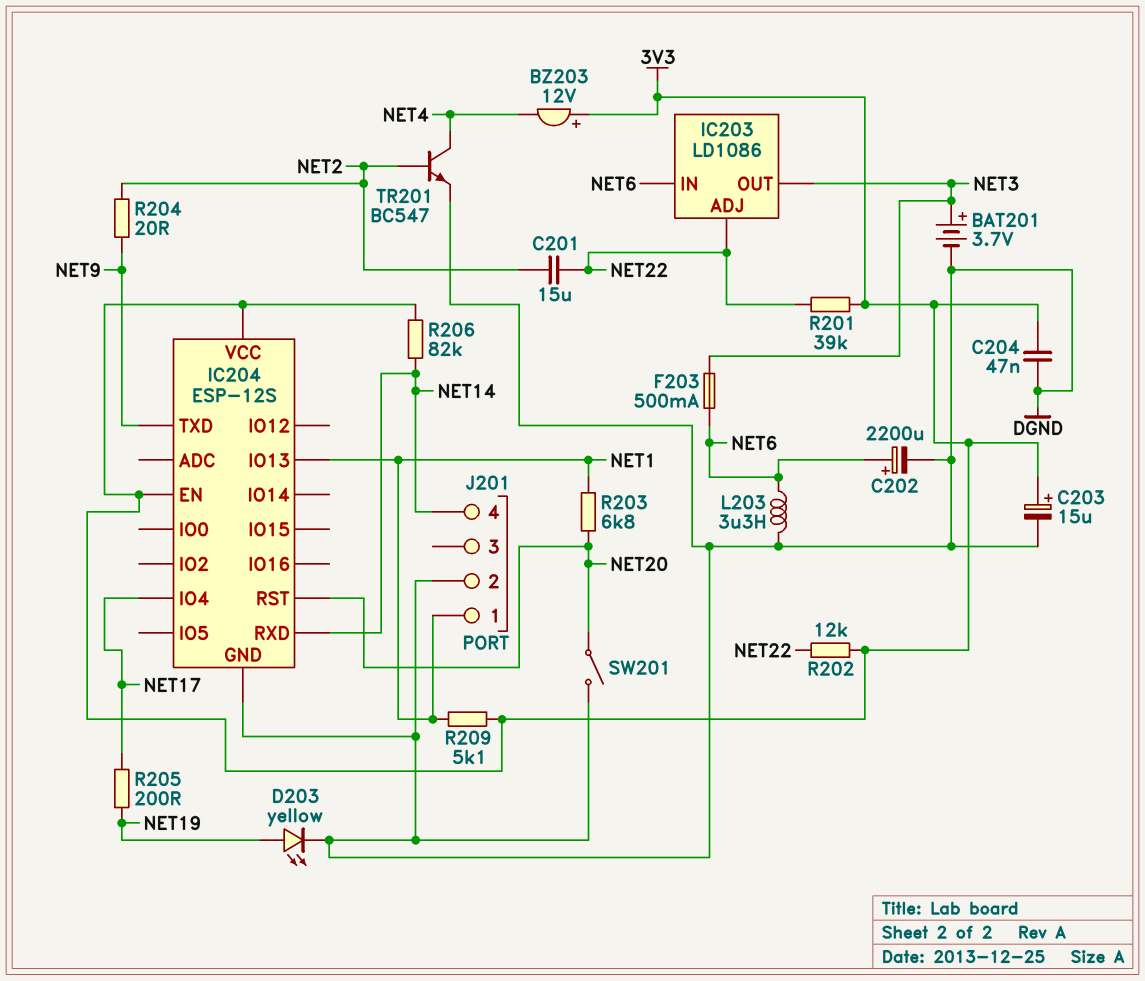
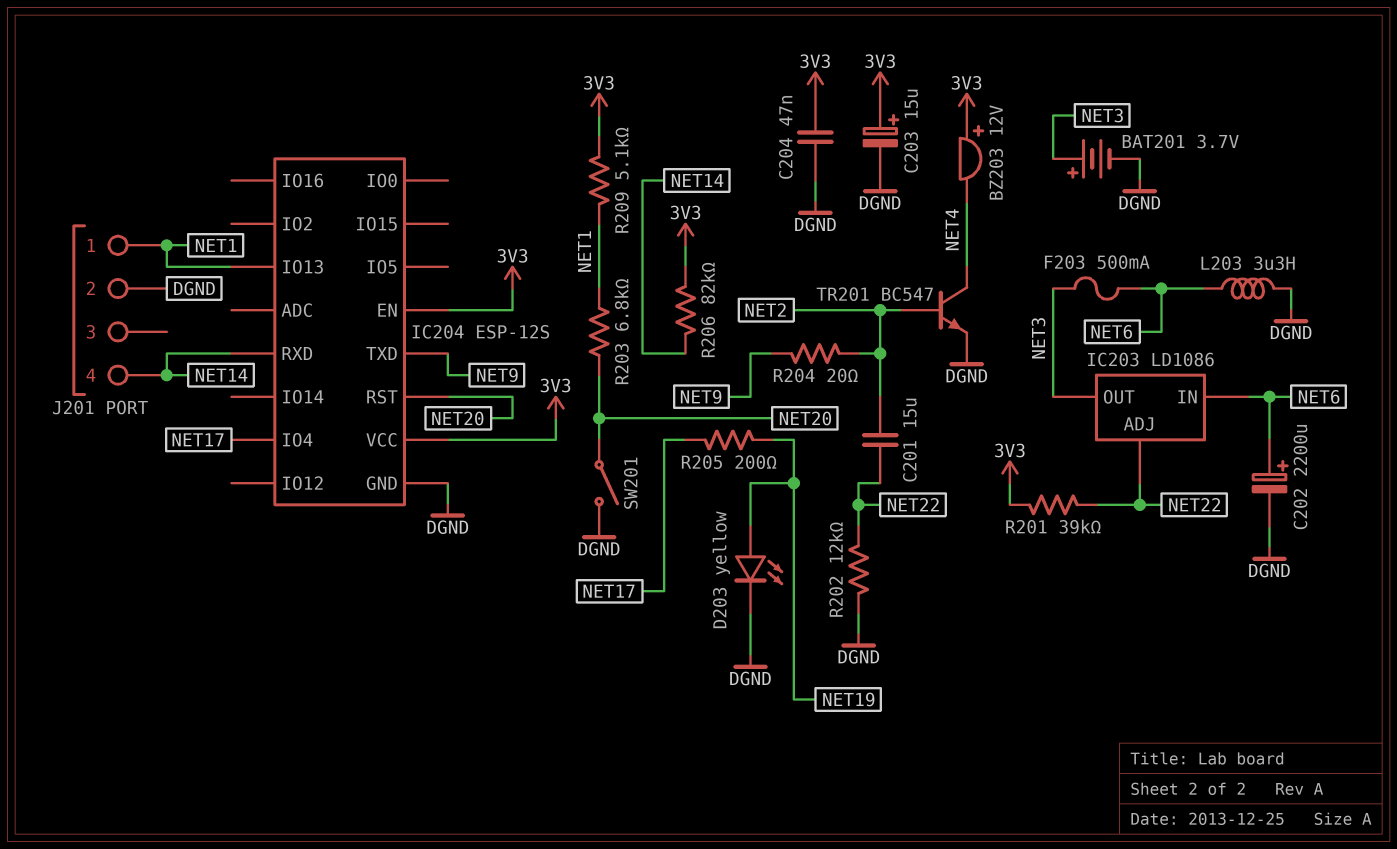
R202: 12k (3V3, NET22) -> 12k (DGND, NET22)

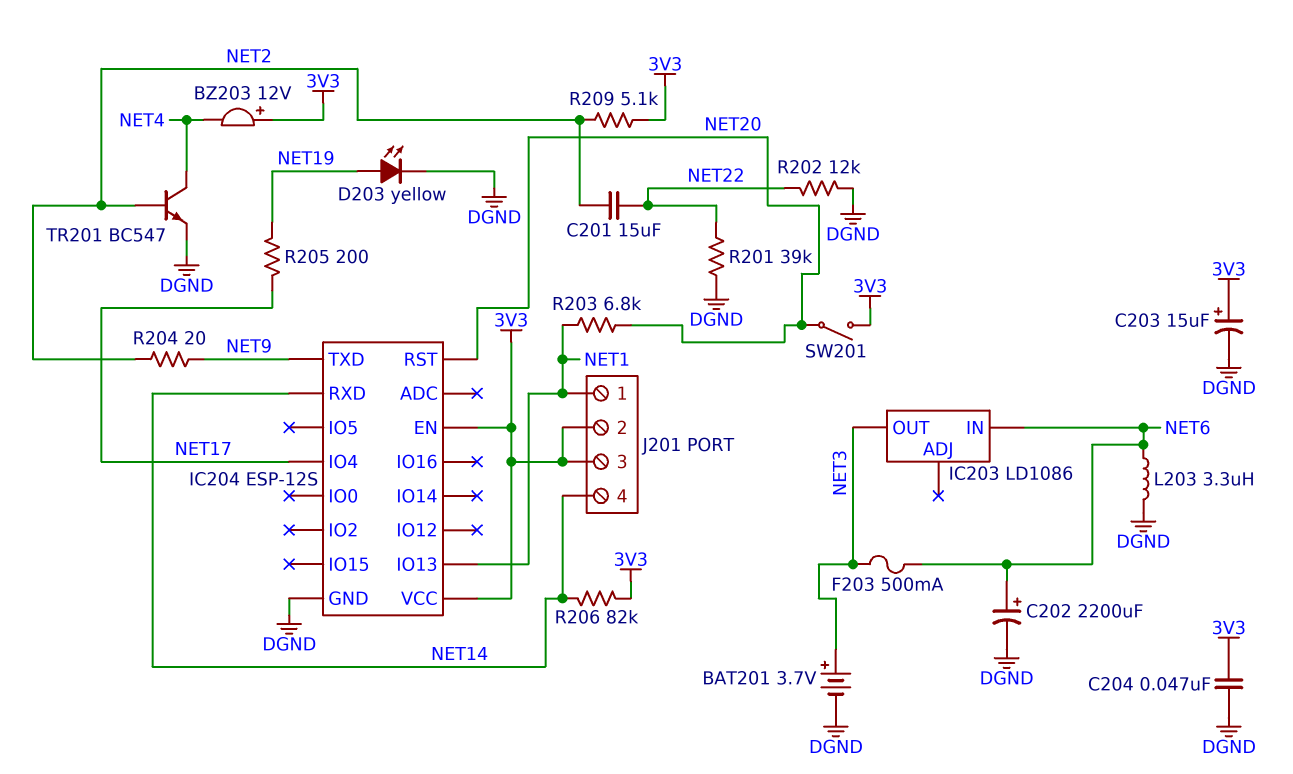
IC203 pin ADJ: NET22 -> none
J201 pin 2: DGND -> 3V3
J201 pin 3: none -> 3V3
R201: 39k (3V3, NET22) -> 39k (DGND, NET22)
R209: 5.1k (3V3, NET1) -> 5.1k (3V3, NET2)
SW201: switch (DGND, NET20) -> switch (3V3, NET20)

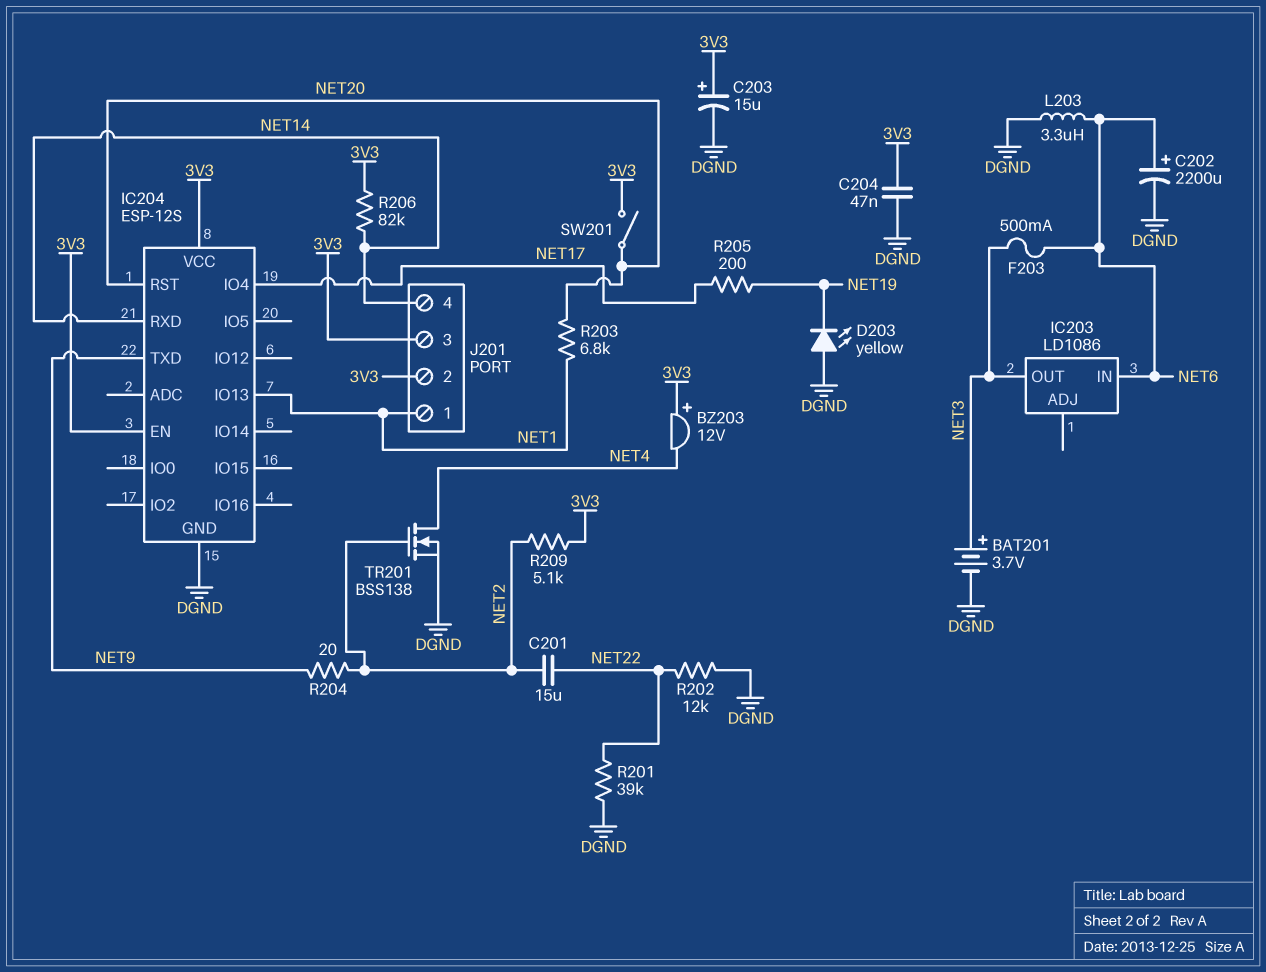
D203: LED yellow (A NET19, K DGND) -> LED yellow (A DGND, K NET19)
TR201: NPN BC547 (B NET2, C NET4, E DGND) -> NMOS BSS138 (G NET2, D NET4, S DGND)

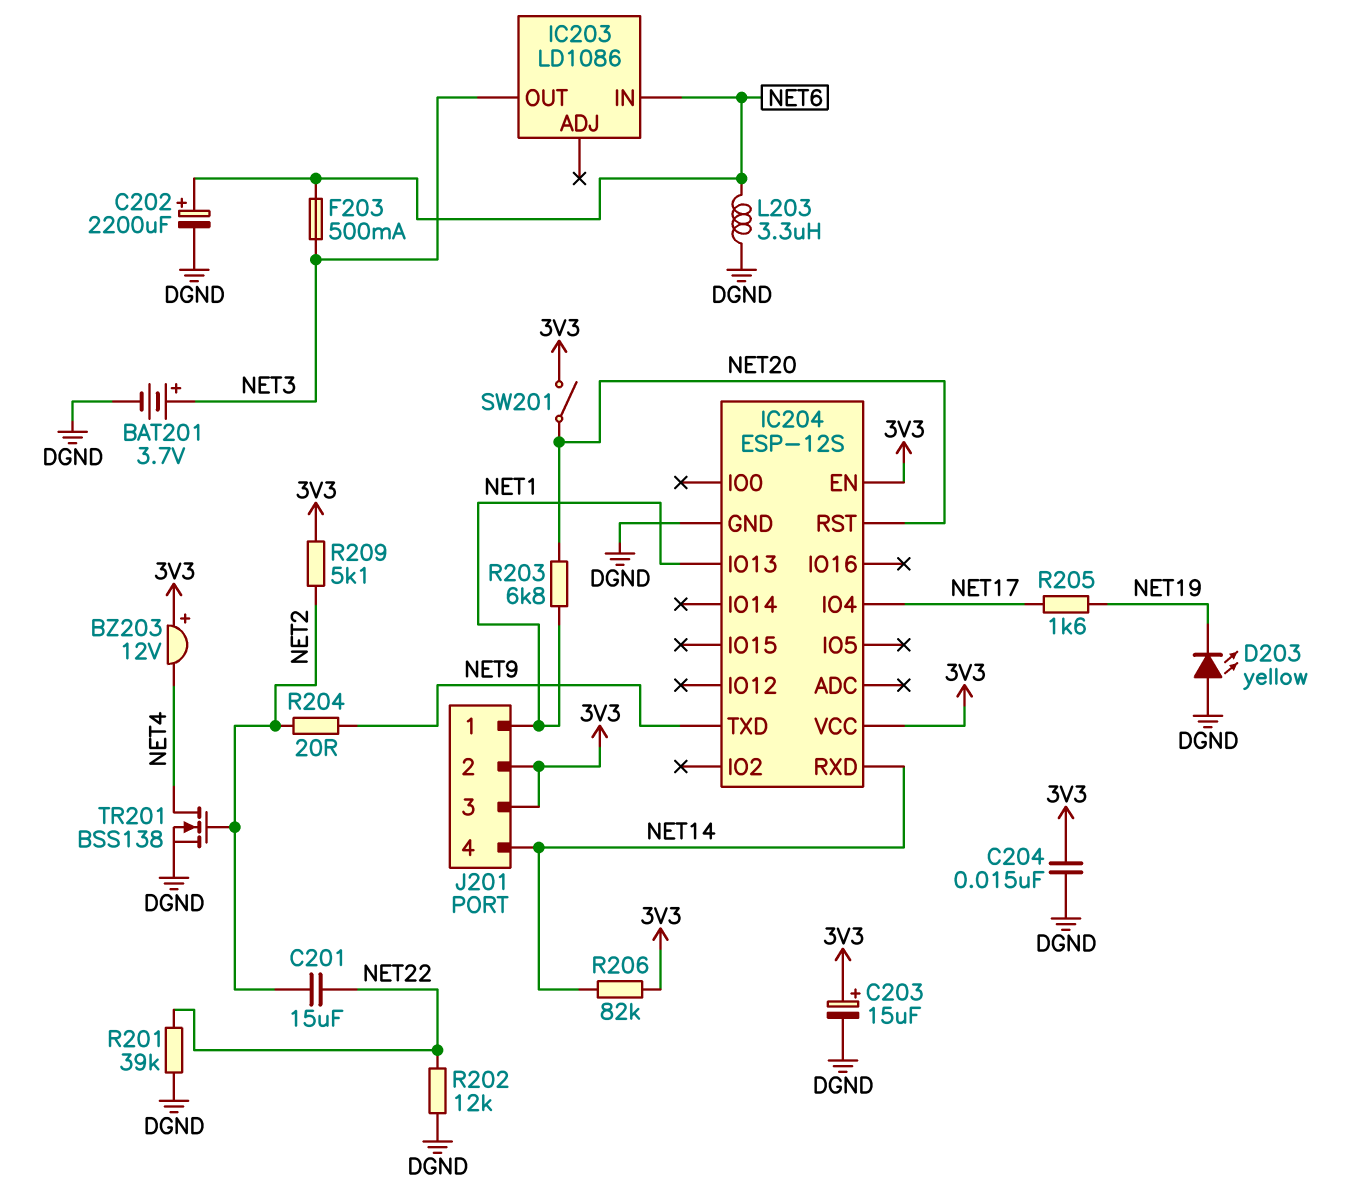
C204: 47nF (3V3, DGND) -> 15nF (3V3, DGND)
R205: 200 (NET17, NET19) -> 1.6k (NET17, NET19)

